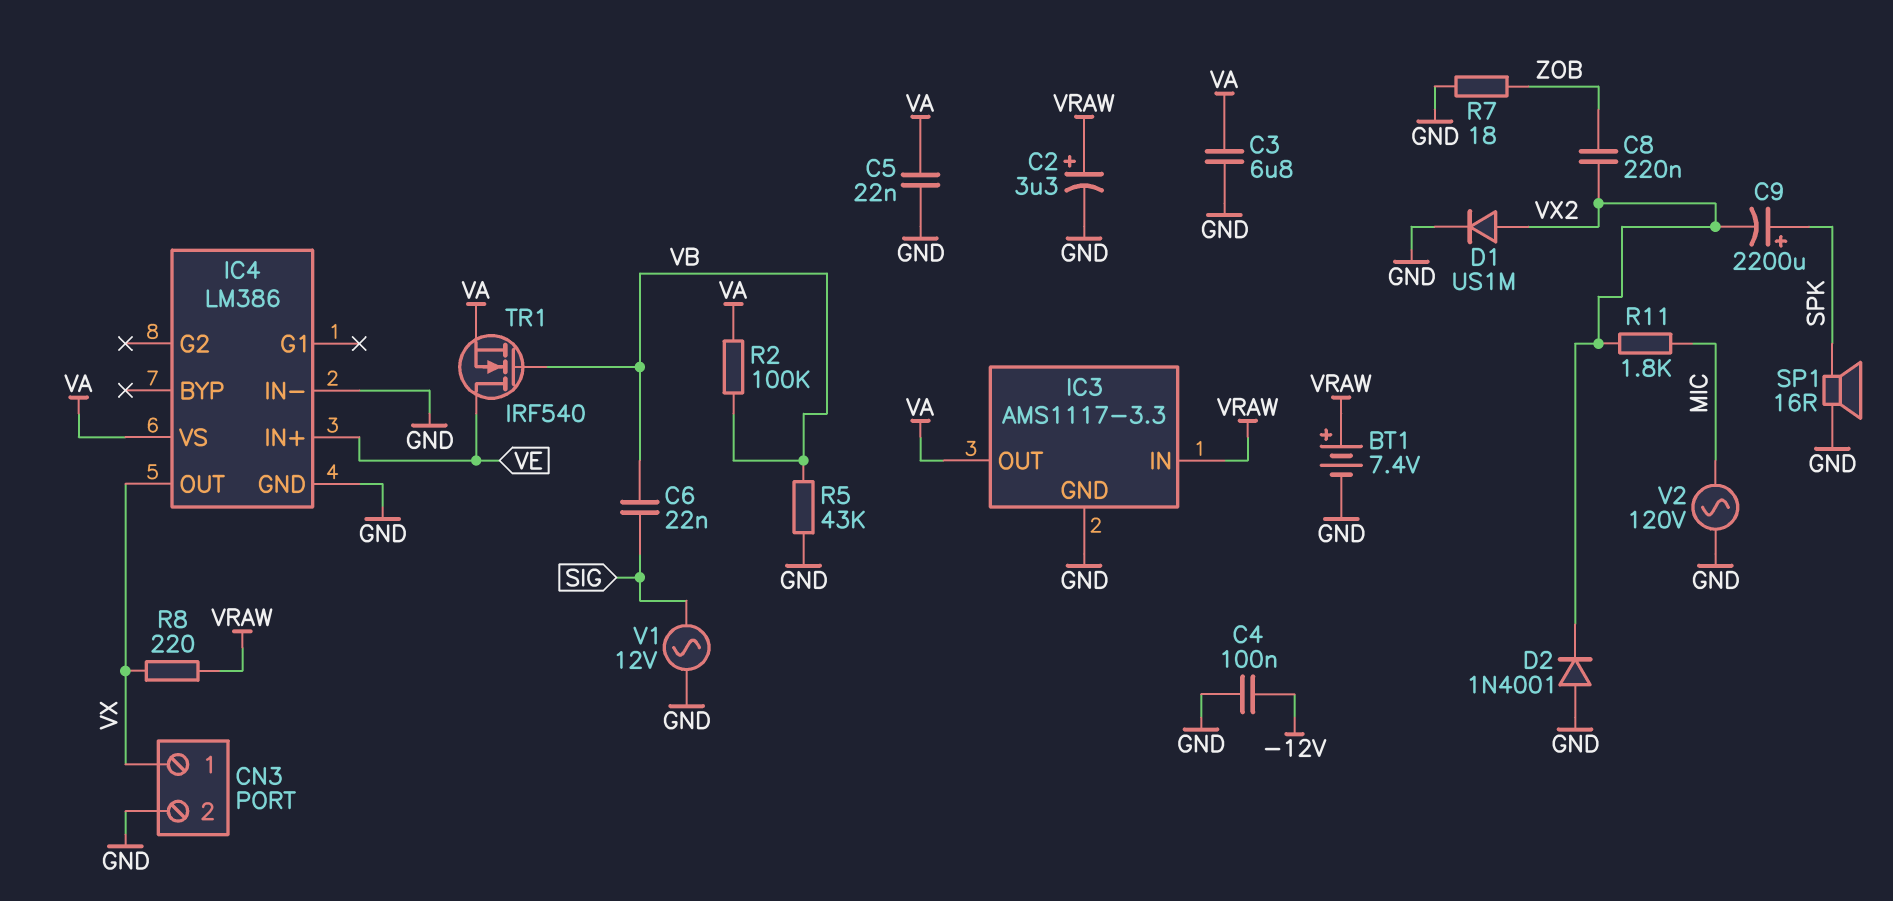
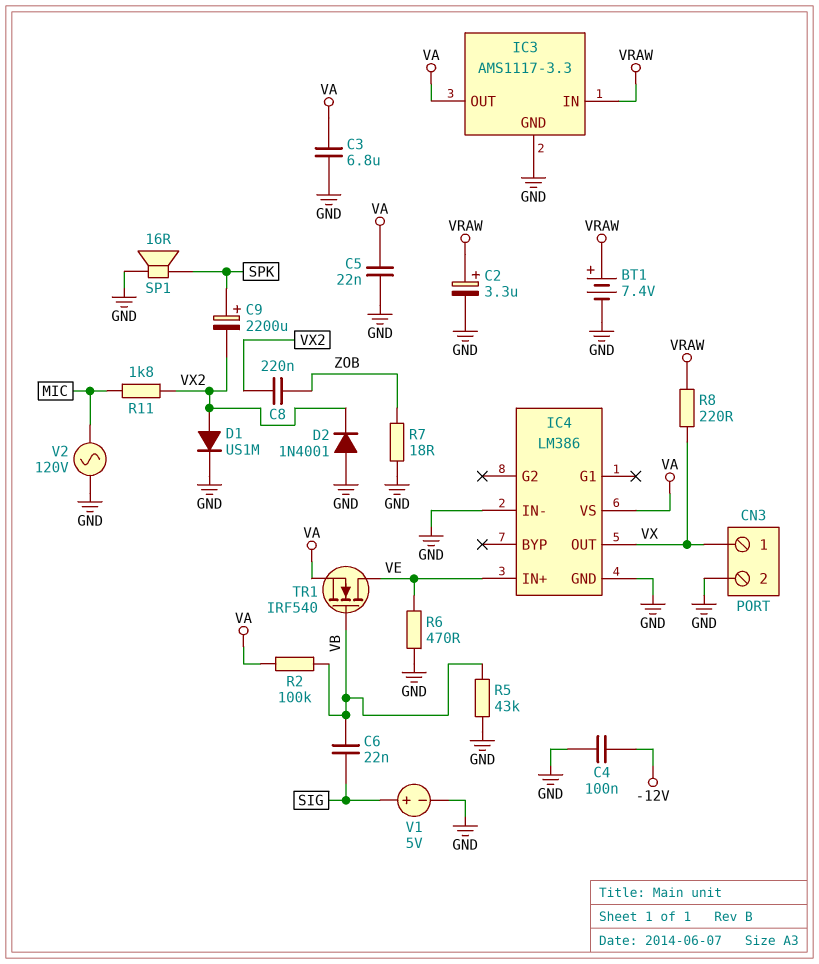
R6: none -> 470 (GND, VE)
V1: AC 12V (GND, SIG) -> 5V (plus SIG, minus GND)

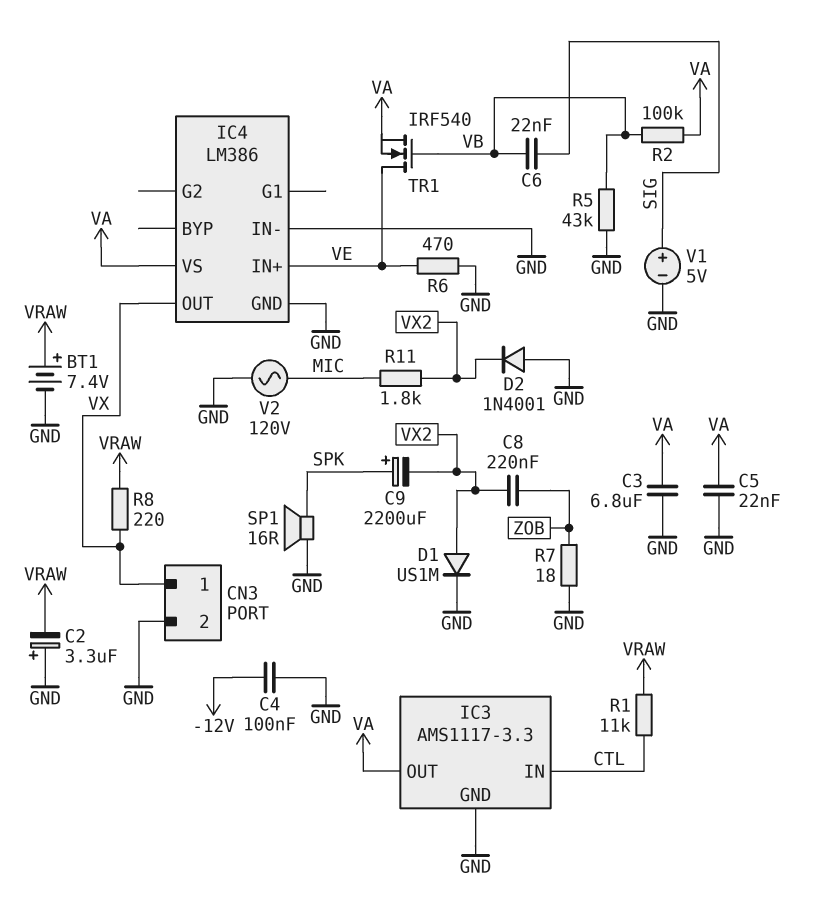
C2: 3.3uF (plus VRAW, minus GND) -> 3.3uF (plus GND, minus VRAW)
IC3 pin IN: VRAW -> CTL
R1: none -> 11k (CTL, VRAW)

